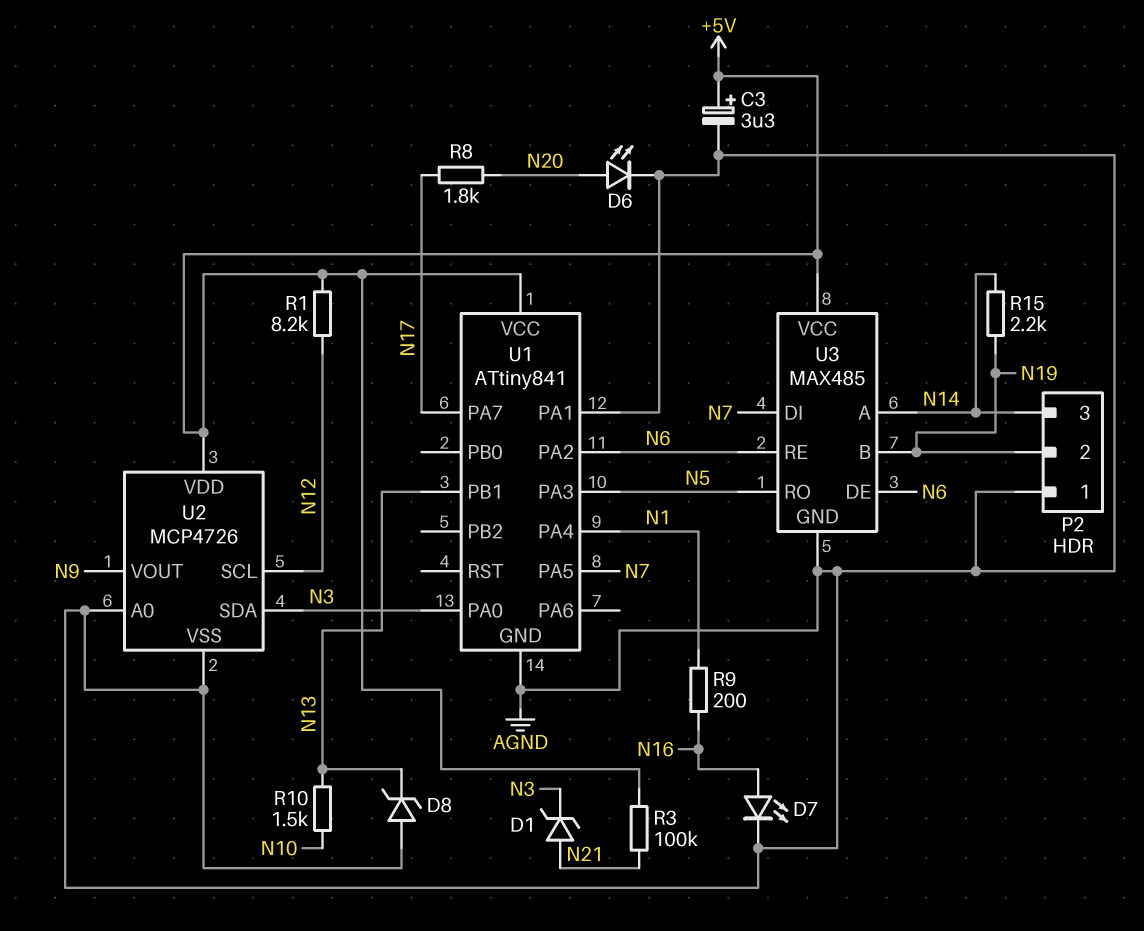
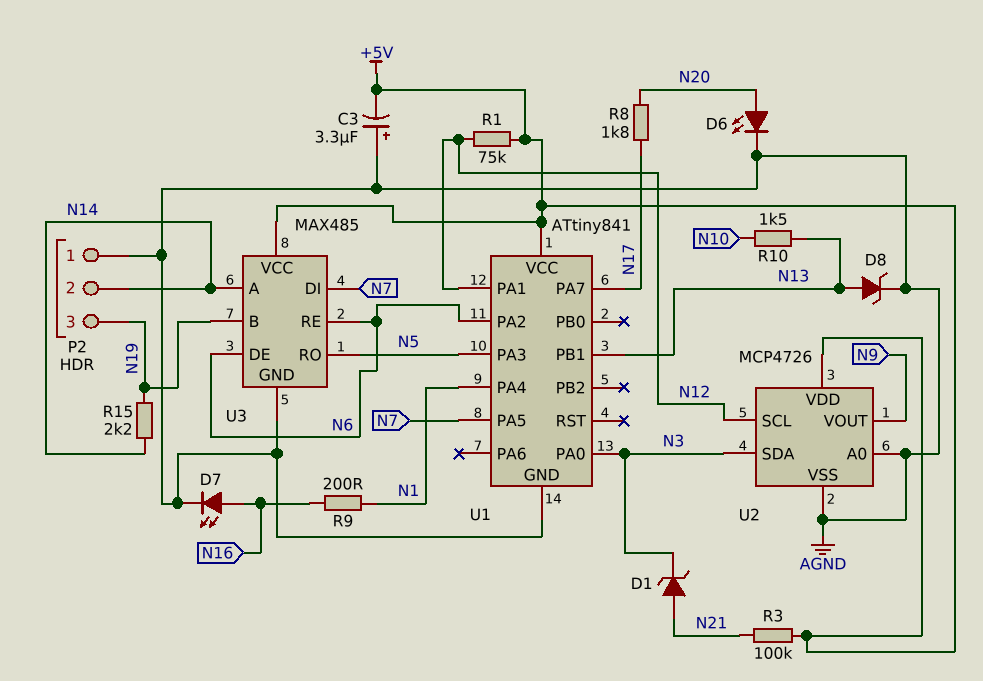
C3: 3.3uF (plus +5V, minus AGND) -> 3.3uF (plus AGND, minus +5V)
D8: zener (A AGND, K N13) -> zener (A N13, K AGND)
P2 pin 2: N19 -> N14
P2 pin 3: N14 -> N19
R1: 8.2k (+5V, N12) -> 75k (+5V, N12)
U1 pin PA1: AGND -> N12

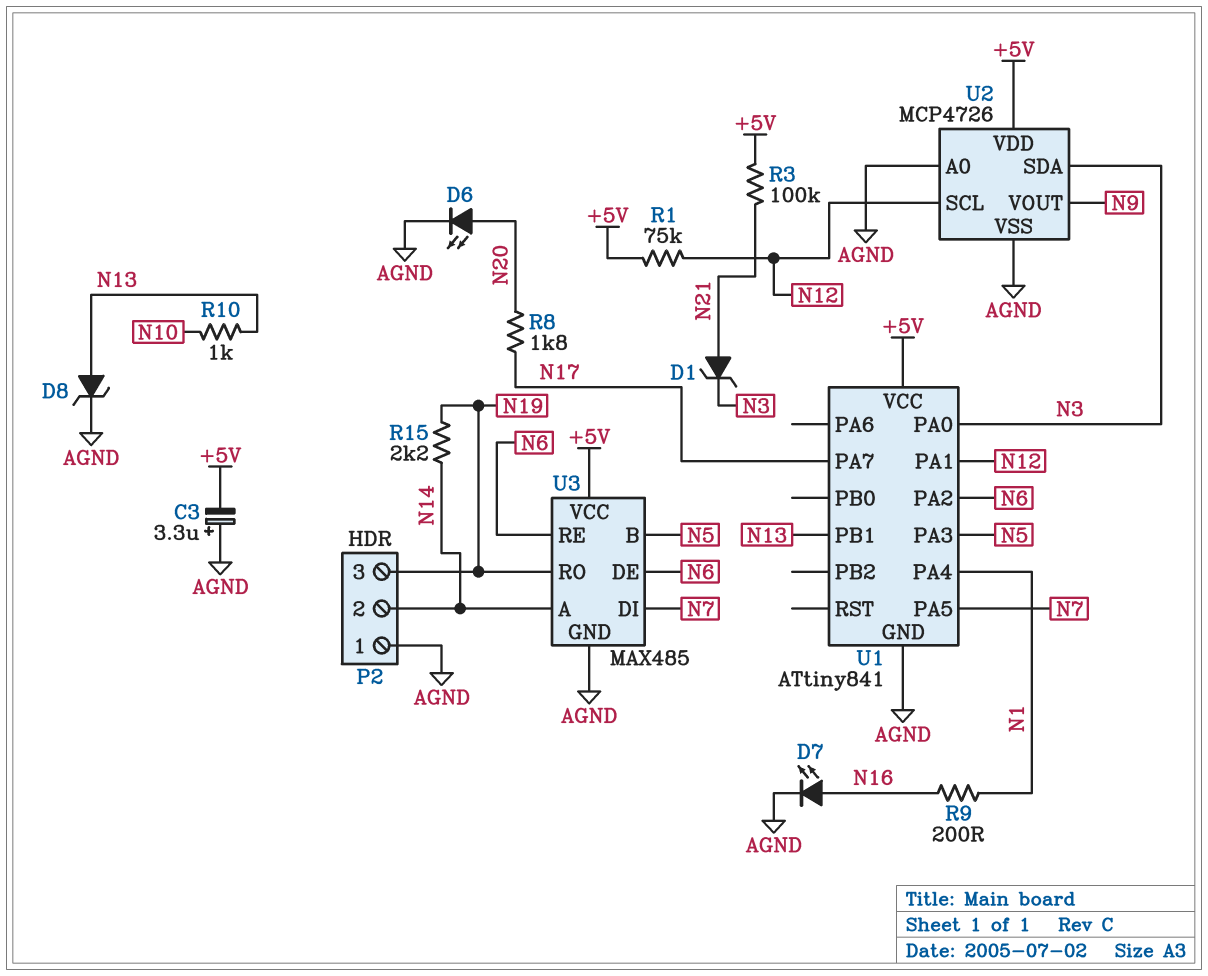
R10: 1.5k (N10, N13) -> 1k (N10, N13)
U3 pin B: N19 -> N5
U3 pin RO: N5 -> N19

